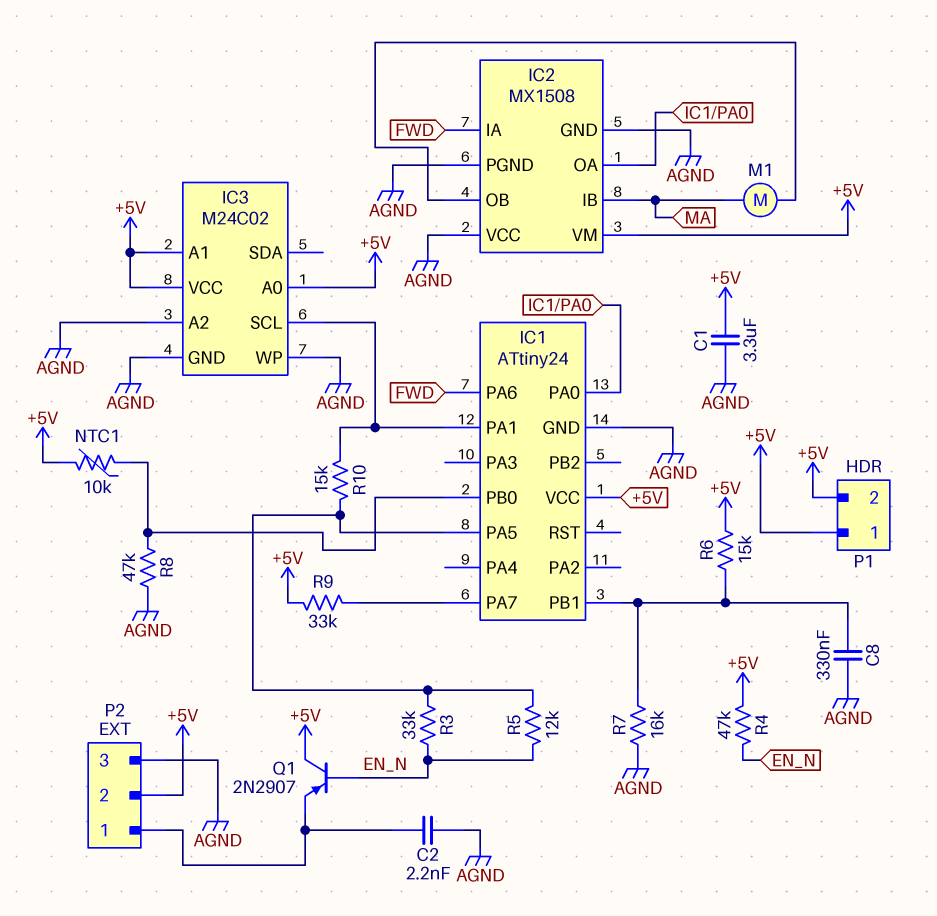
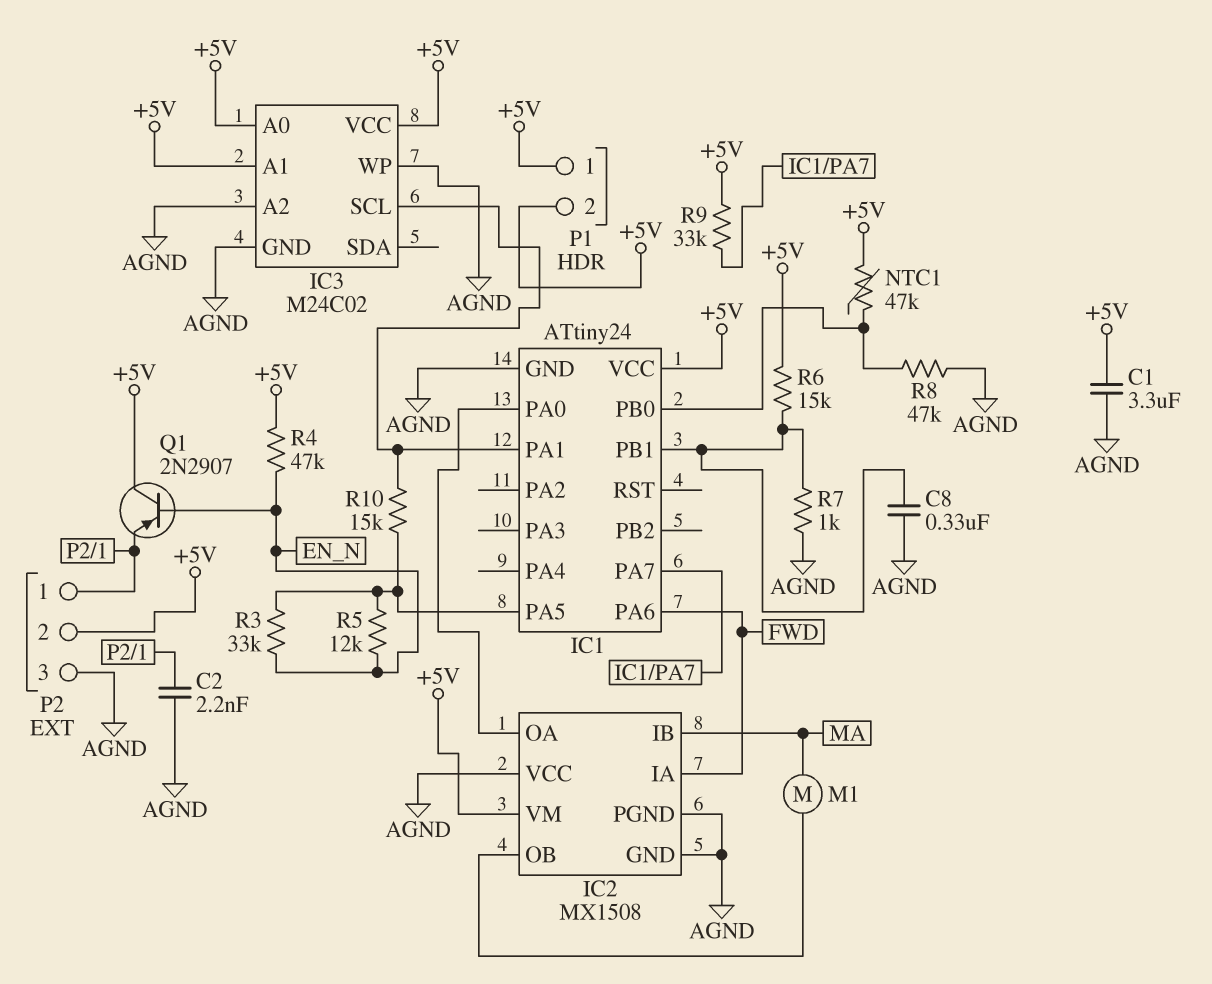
NTC1: 10k (+5V, IC1/PB0) -> 47k (+5V, IC1/PB0)
R7: 16k (AGND, IC1/PB1) -> 1k (AGND, IC1/PB1)

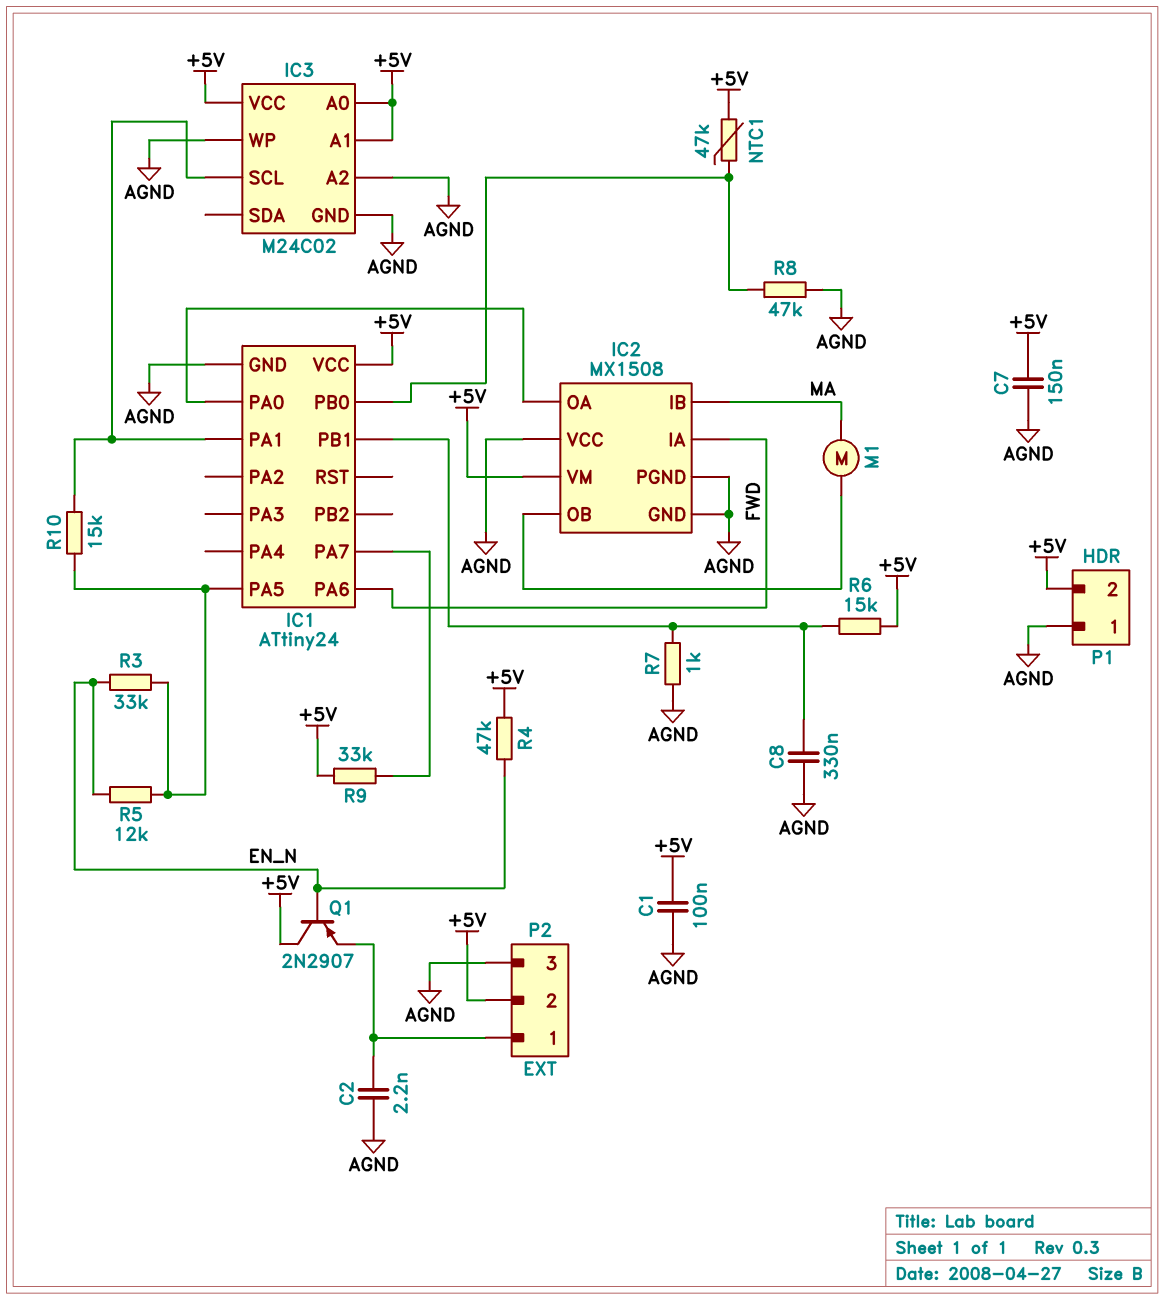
C1: 3.3uF (+5V, AGND) -> 100nF (+5V, AGND)
C7: none -> 150nF (+5V, AGND)
P1 pin 1: +5V -> AGND

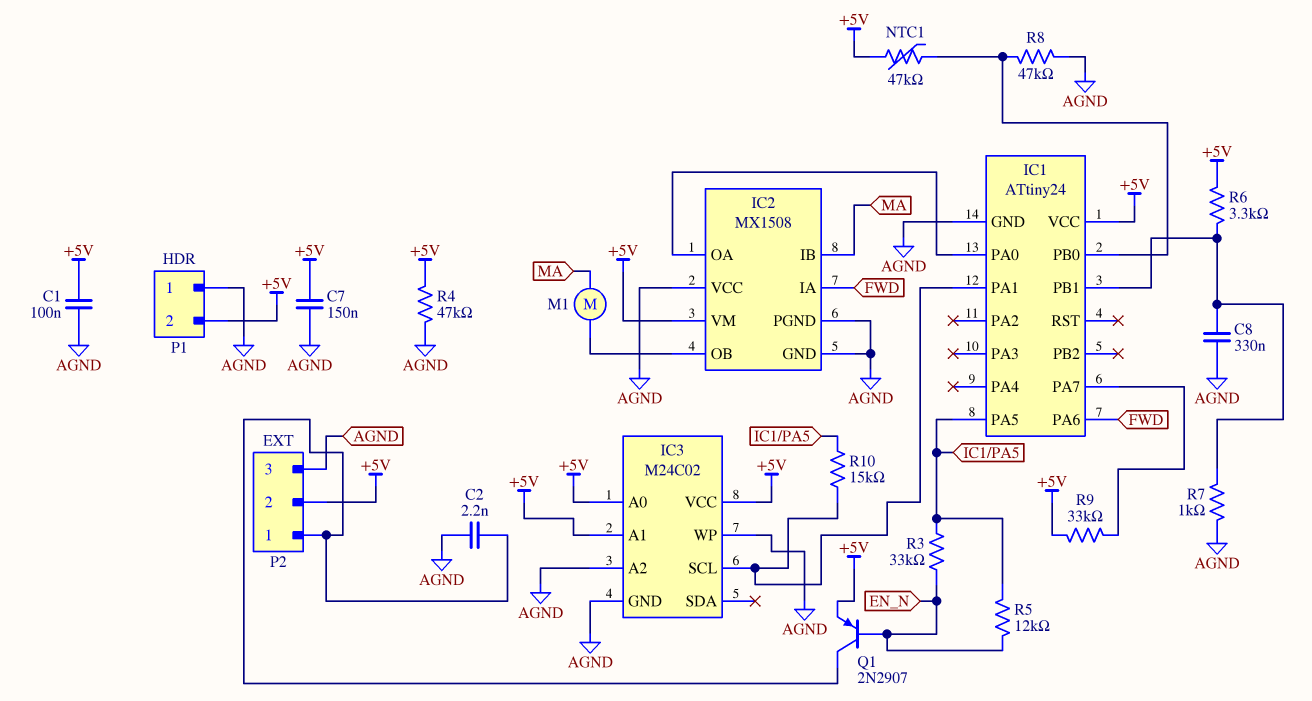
Q1: PNP 2N2907 (B EN_N, C +5V, E P2/1) -> PNP 2N2907 (B EN_N, C P2/1, E +5V)
R4: 47k (+5V, EN_N) -> 47k (+5V, AGND)
R6: 15k (+5V, IC1/PB1) -> 3.3k (+5V, IC1/PB1)

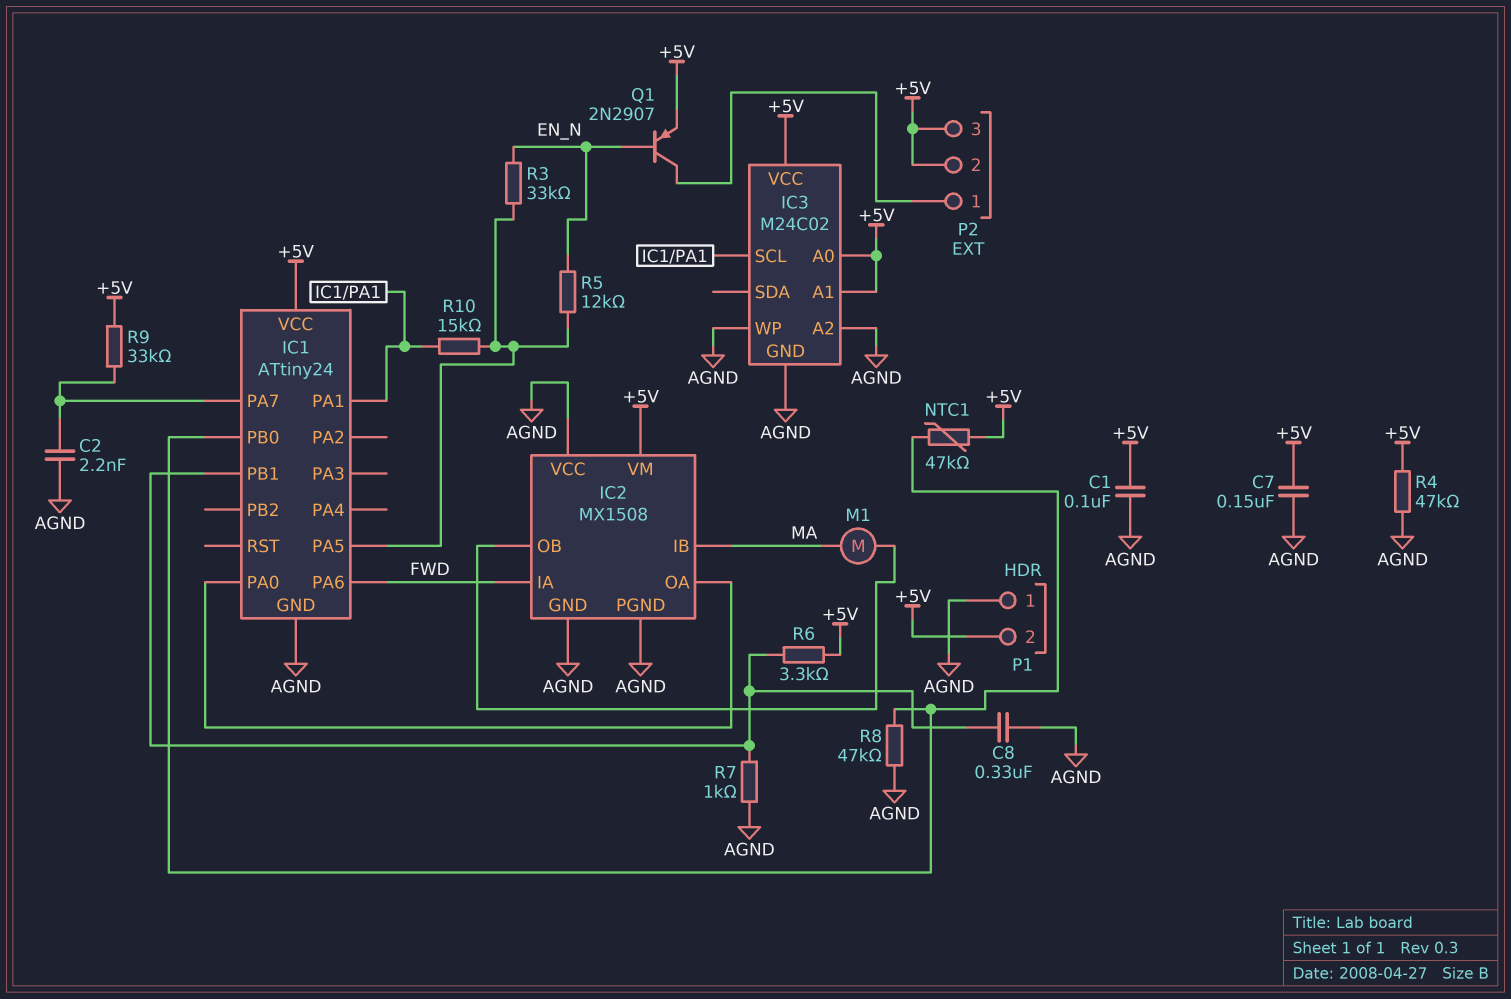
C2: 2.2nF (AGND, P2/1) -> 2.2nF (AGND, IC1/PA7)
P2 pin 3: AGND -> +5V

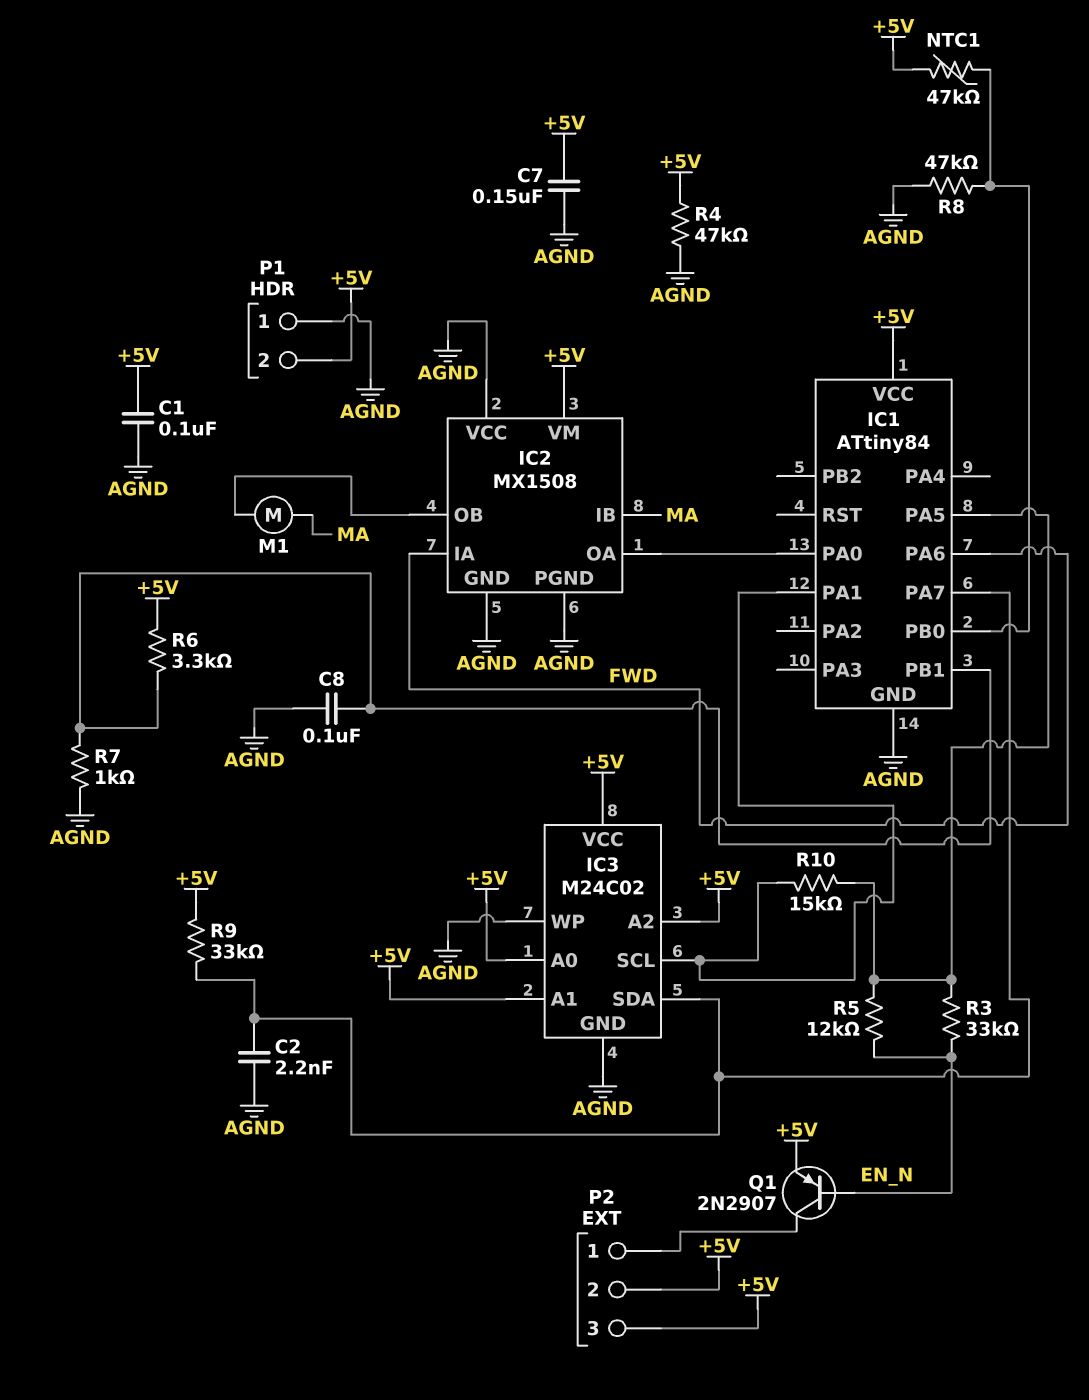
C8: 330nF (AGND, IC1/PB1) -> 100nF (AGND, IC1/PB1)
IC1: ATtiny24 -> ATtiny84
IC3 pin A2: AGND -> +5V
IC3 pin SDA: none -> IC1/PA7

